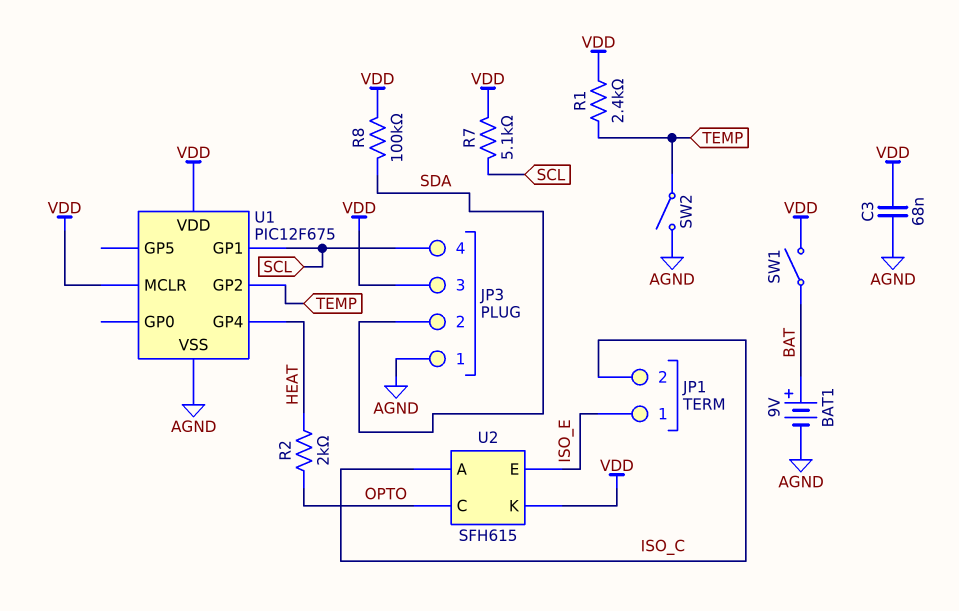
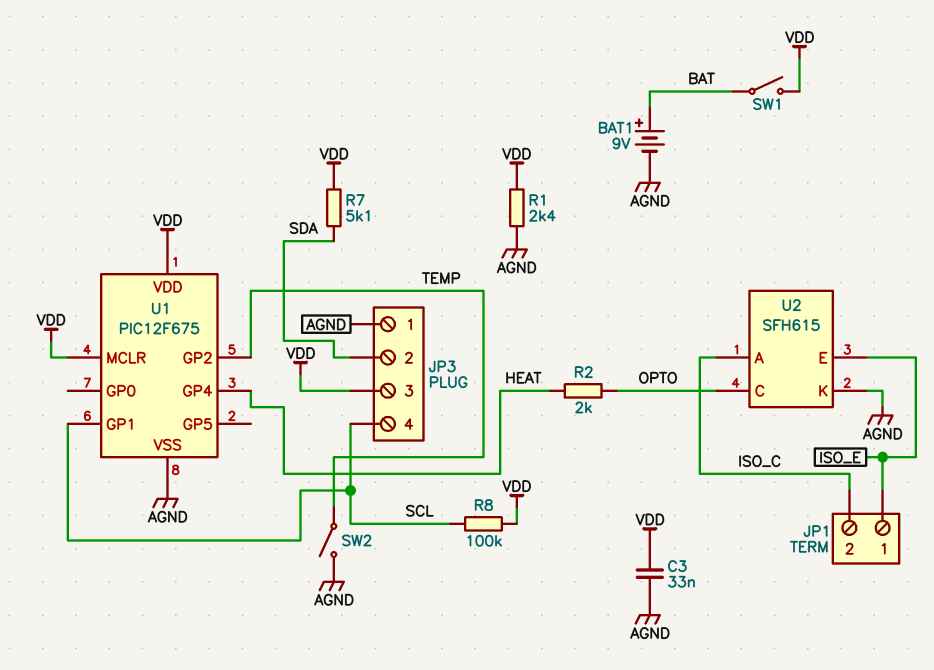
C3: 68nF (AGND, VDD) -> 33nF (AGND, VDD)
R1: 2.4k (TEMP, VDD) -> 2.4k (AGND, VDD)
R7: 5.1k (SCL, VDD) -> 5.1k (SDA, VDD)
R8: 100k (SDA, VDD) -> 100k (SCL, VDD)
U2 pin K: VDD -> AGND

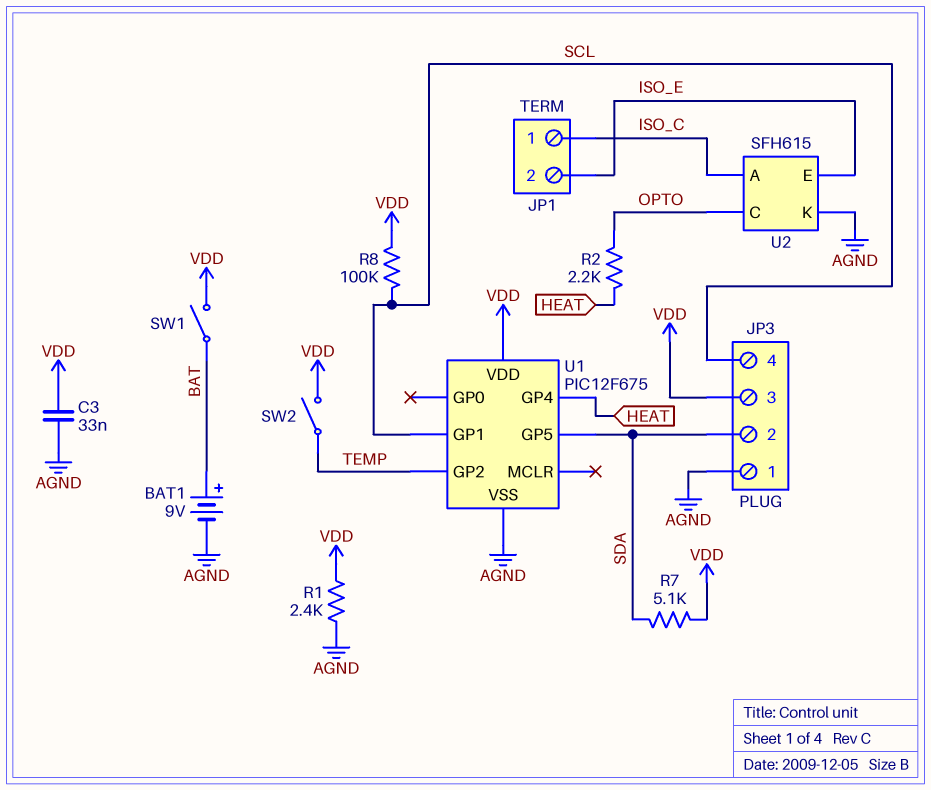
JP1 pin 1: ISO_E -> ISO_C
JP1 pin 2: ISO_C -> ISO_E
R2: 2k (HEAT, OPTO) -> 2.2k (HEAT, OPTO)
SW2: switch (AGND, TEMP) -> switch (TEMP, VDD)
U1 pin GP5: none -> SDA
U1 pin MCLR: VDD -> none

